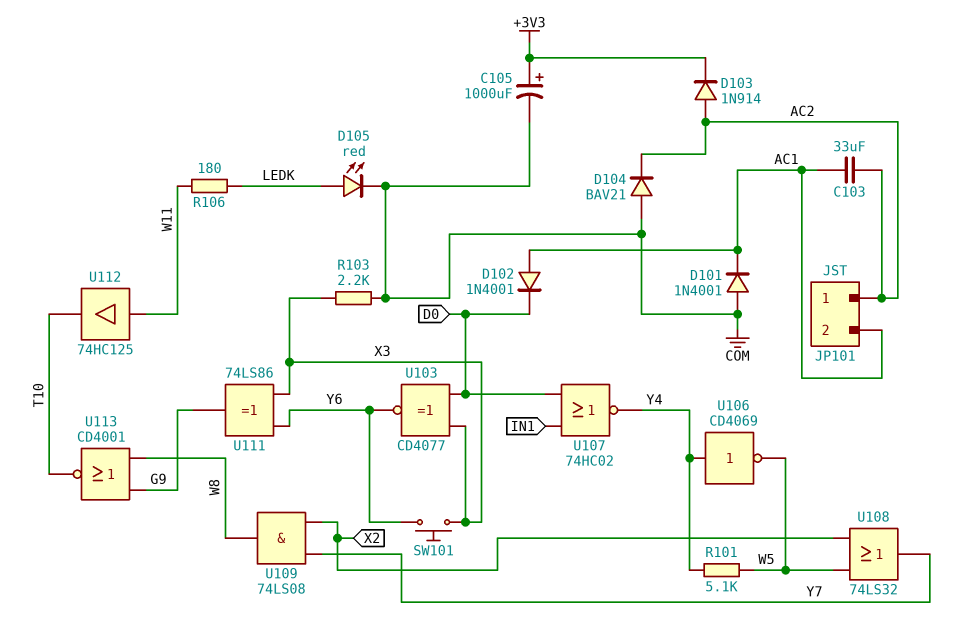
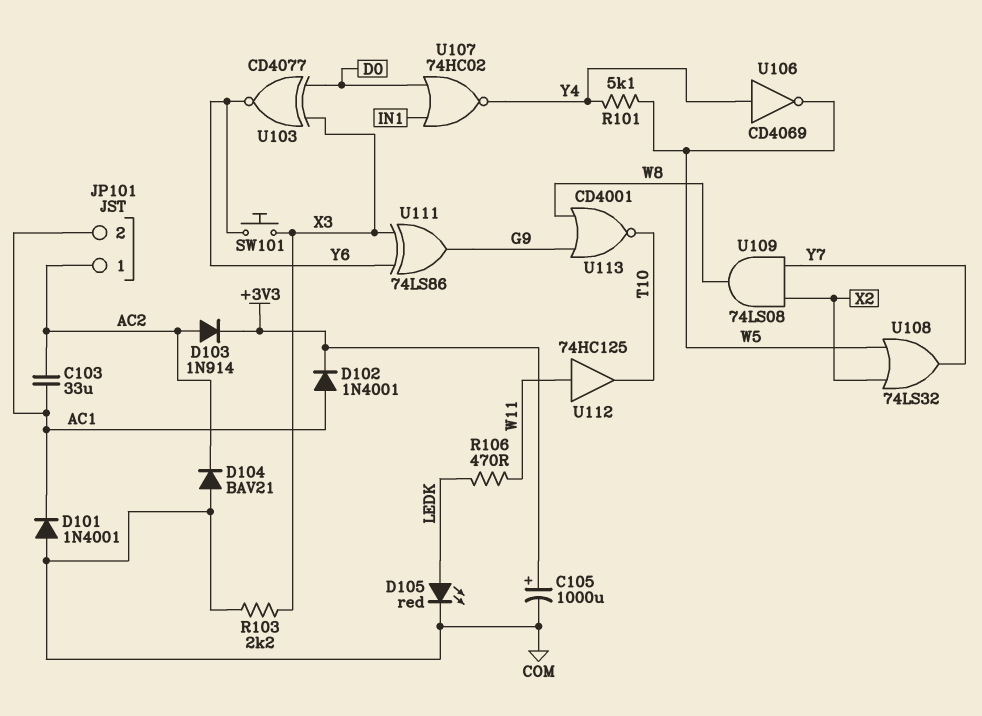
D102: diode 1N4001 (A AC1, K D0) -> diode 1N4001 (A AC1, K +3V3)
R106: 180 (LEDK, W11) -> 470 (LEDK, W11)

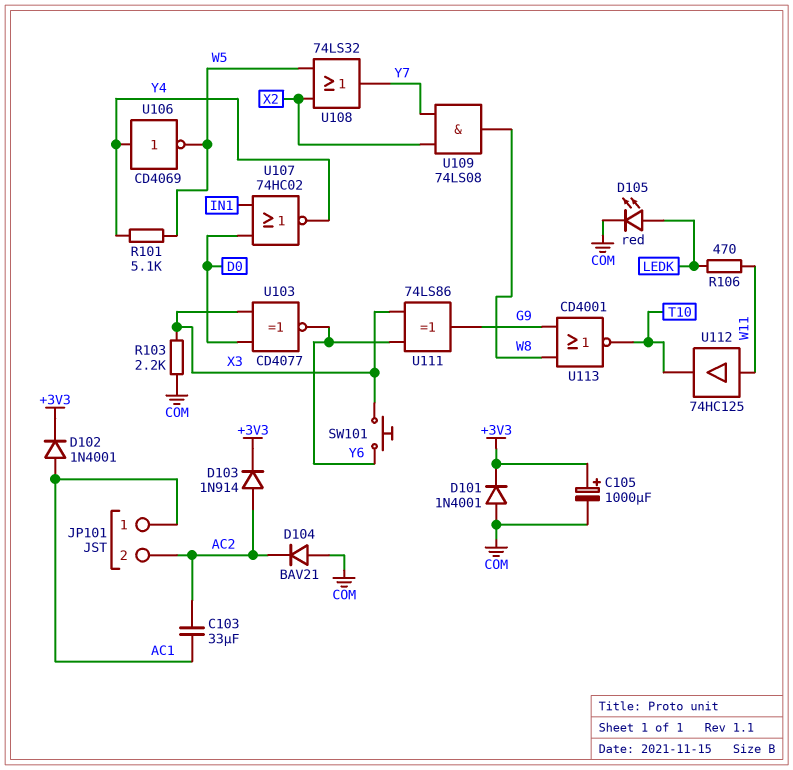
D101: diode 1N4001 (A COM, K AC1) -> diode 1N4001 (A COM, K +3V3)
JP101 pin 1: AC2 -> AC1
JP101 pin 2: AC1 -> AC2

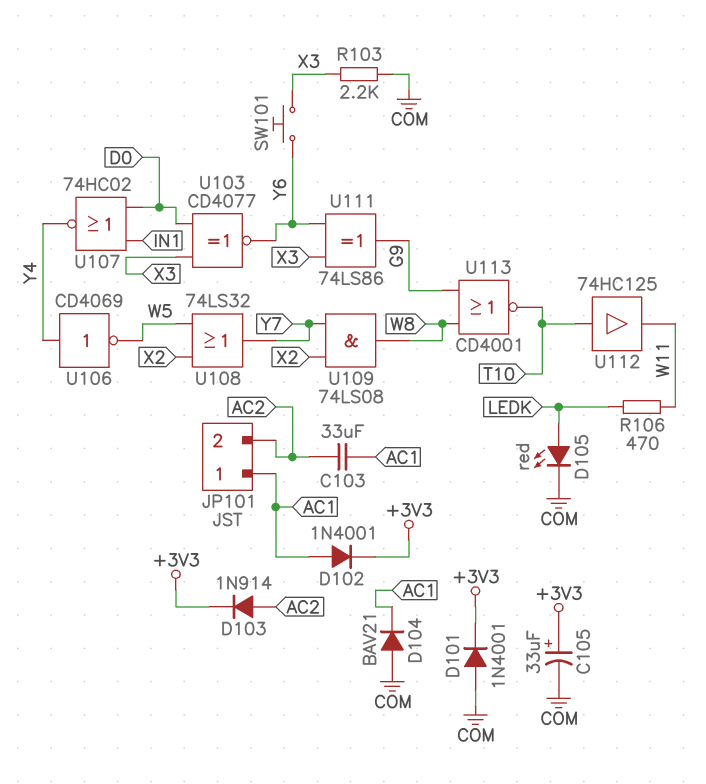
C105: 1000uF (plus +3V3, minus COM) -> 33uF (plus +3V3, minus COM)
D104: diode BAV21 (A COM, K AC2) -> diode BAV21 (A COM, K AC1)
R101: 5.1k (W5, Y4) -> none
U112: buffer 74HC125 (in W11, out T10) -> buffer 74HC125 (in T10, out W11)

